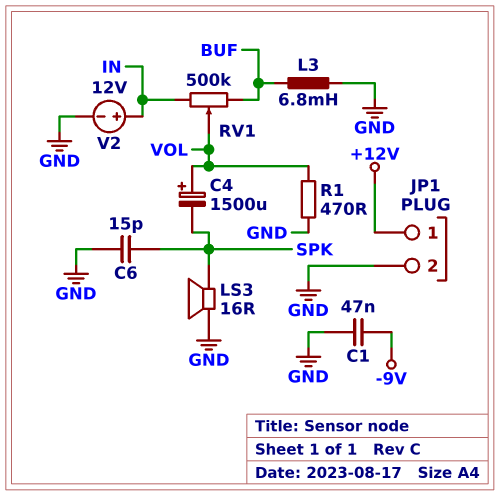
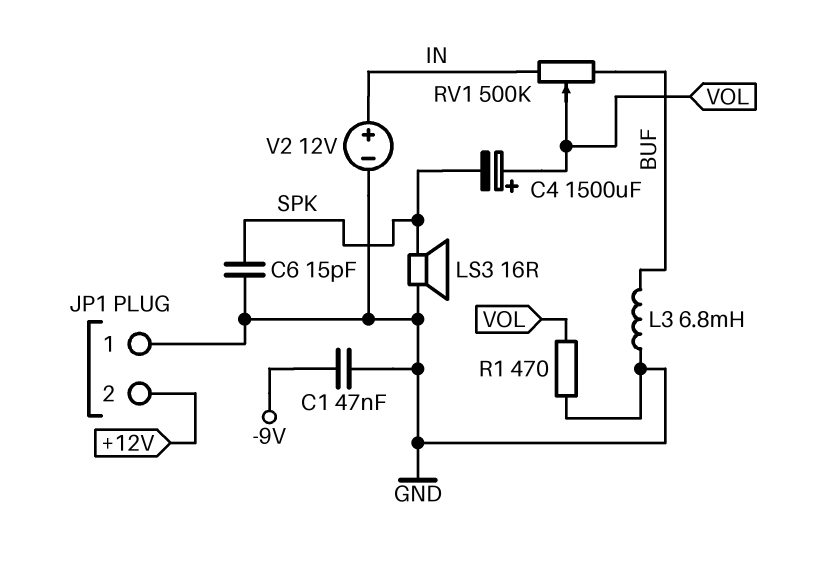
JP1 pin 1: +12V -> GND
JP1 pin 2: GND -> +12V

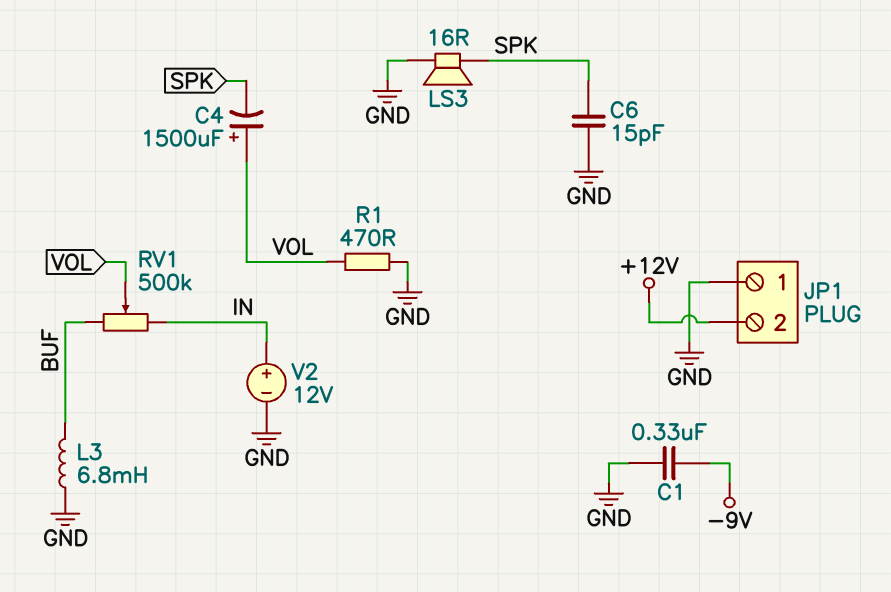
C1: 47nF (-9V, GND) -> 330nF (-9V, GND)

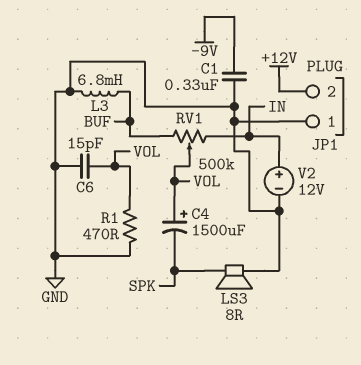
C6: 15pF (GND, SPK) -> 15pF (GND, VOL)
LS3: speaker 16R (GND, SPK) -> speaker 8R (GND, SPK)

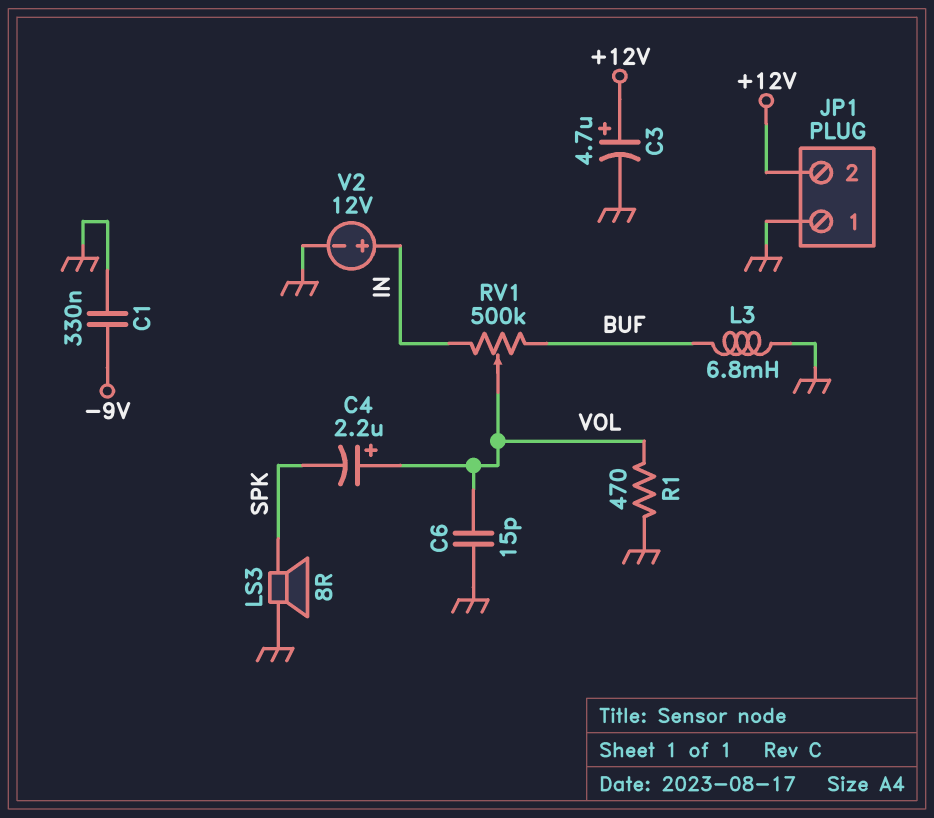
C3: none -> 4.7uF (plus +12V, minus GND)
C4: 1500uF (plus VOL, minus SPK) -> 2.2uF (plus VOL, minus SPK)

